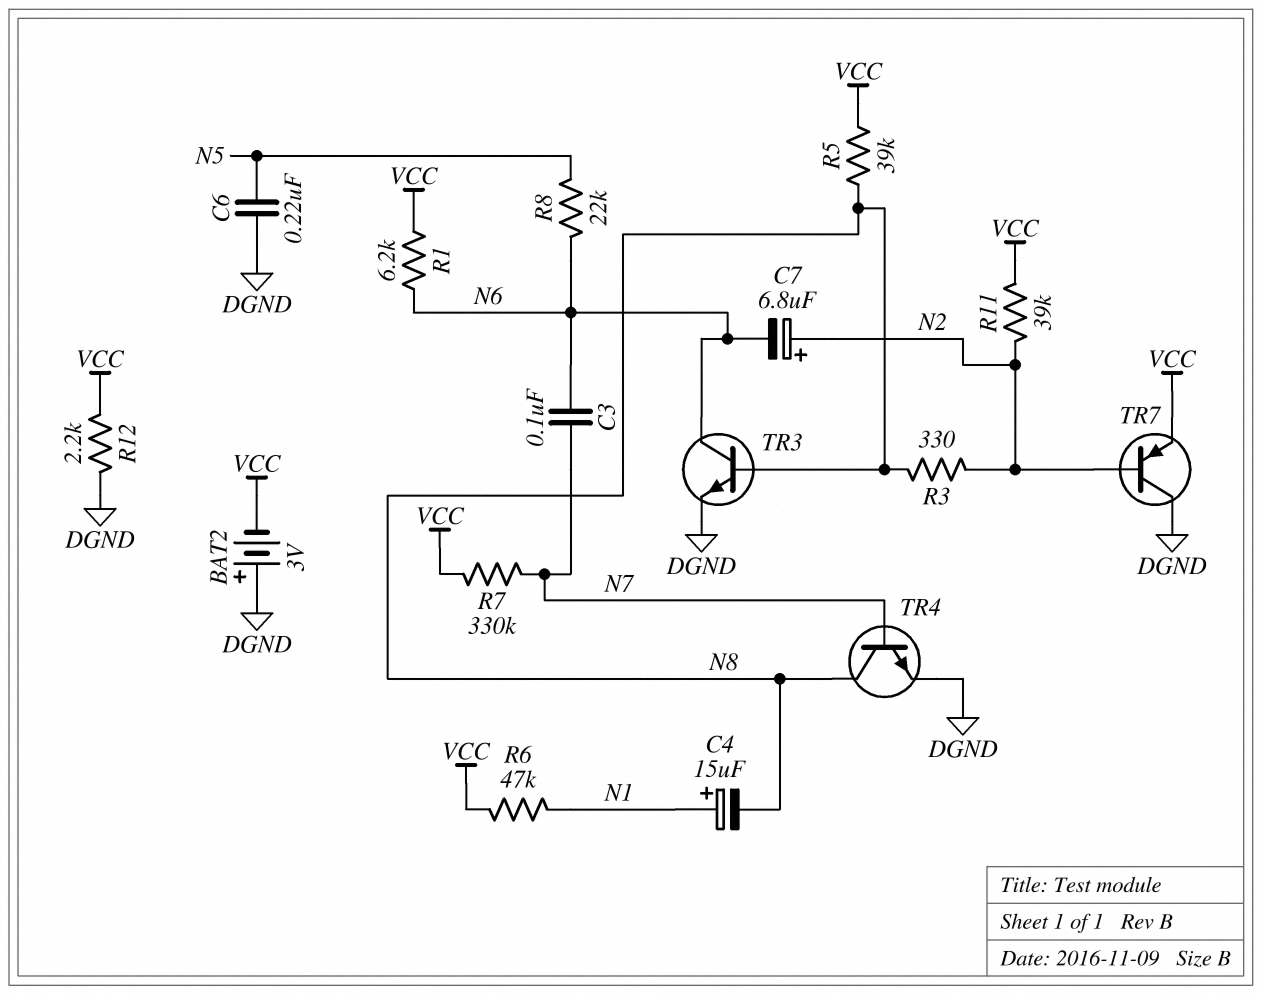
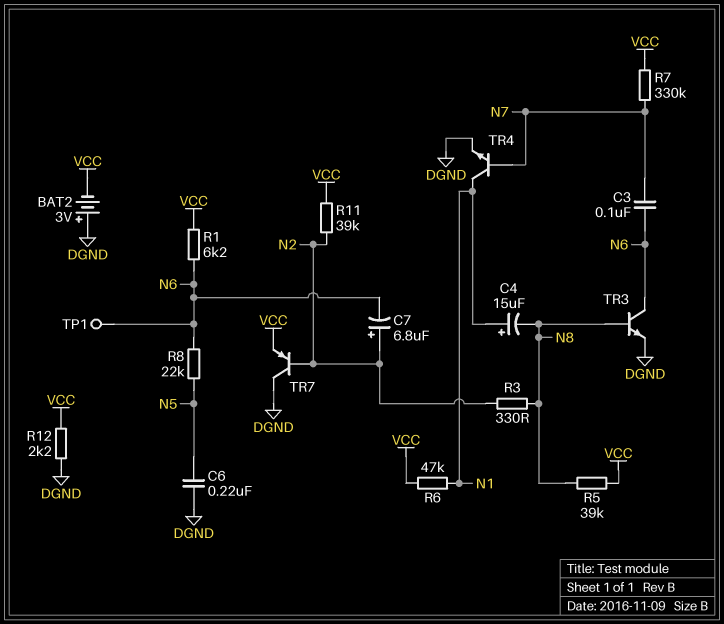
TP1: none -> test point (N6)
TR4: NPN (B N7, C N8, E DGND) -> NPN (B N7, C N1, E DGND)

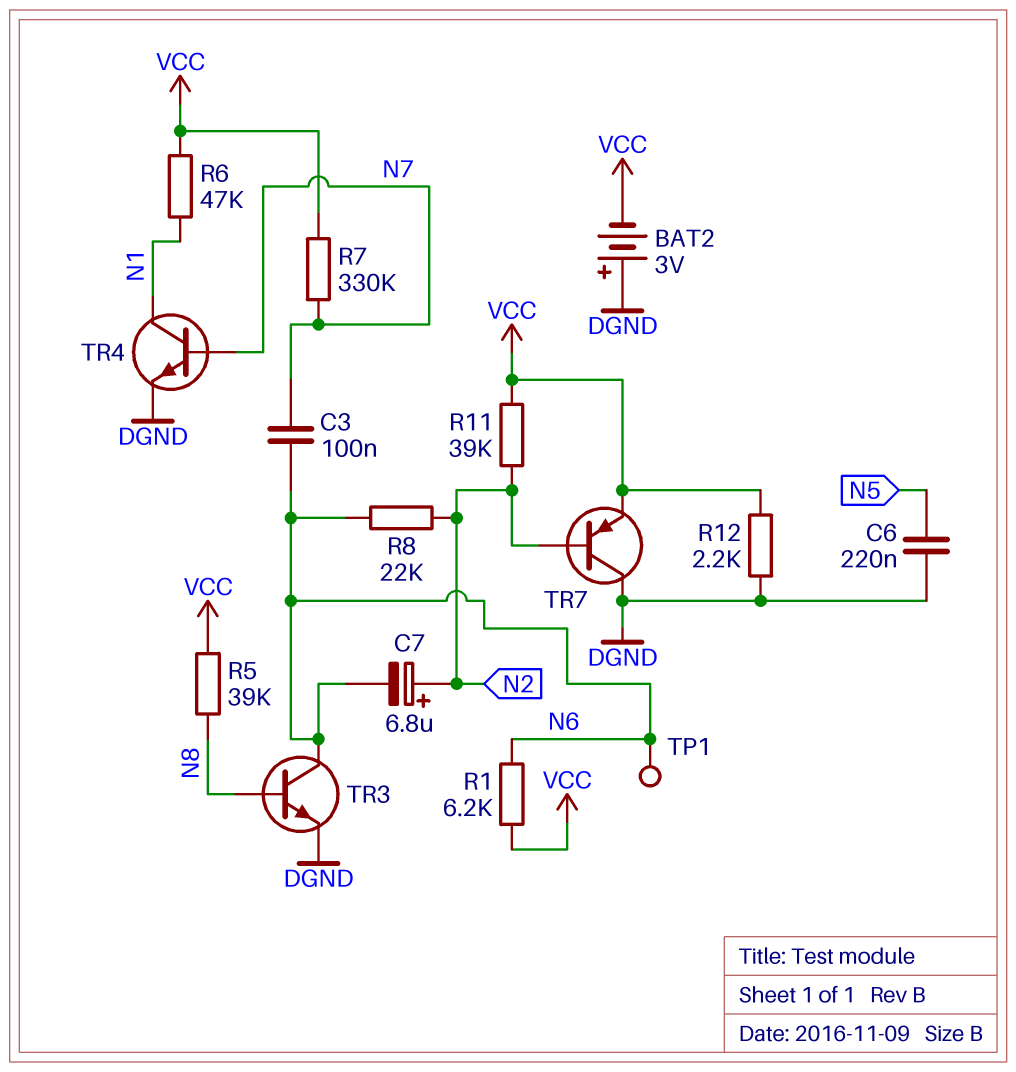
C4: 15uF (plus N1, minus N8) -> none
R3: 330 (N2, N8) -> none
R8: 22k (N5, N6) -> 22k (N2, N6)

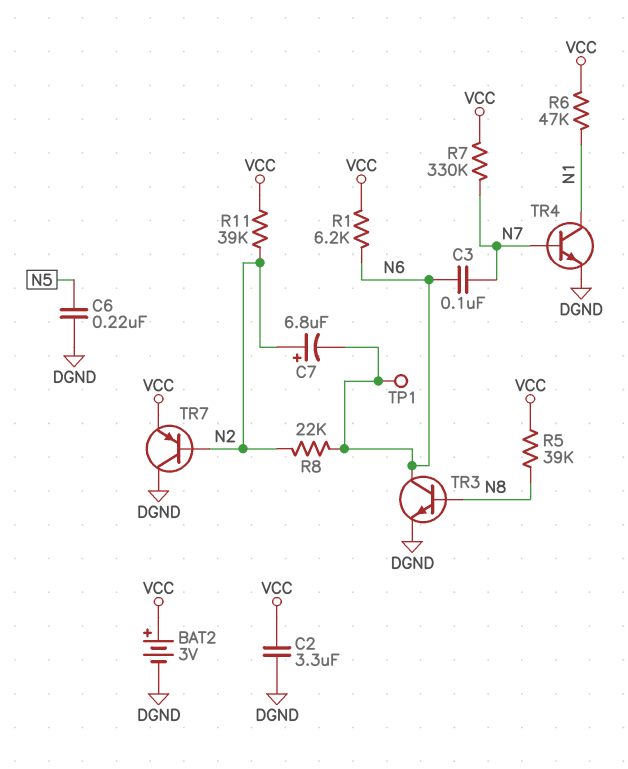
BAT2: 3V (plus DGND, minus VCC) -> 3V (plus VCC, minus DGND)
C2: none -> 3.3uF (DGND, VCC)
R12: 2.2k (DGND, VCC) -> none

